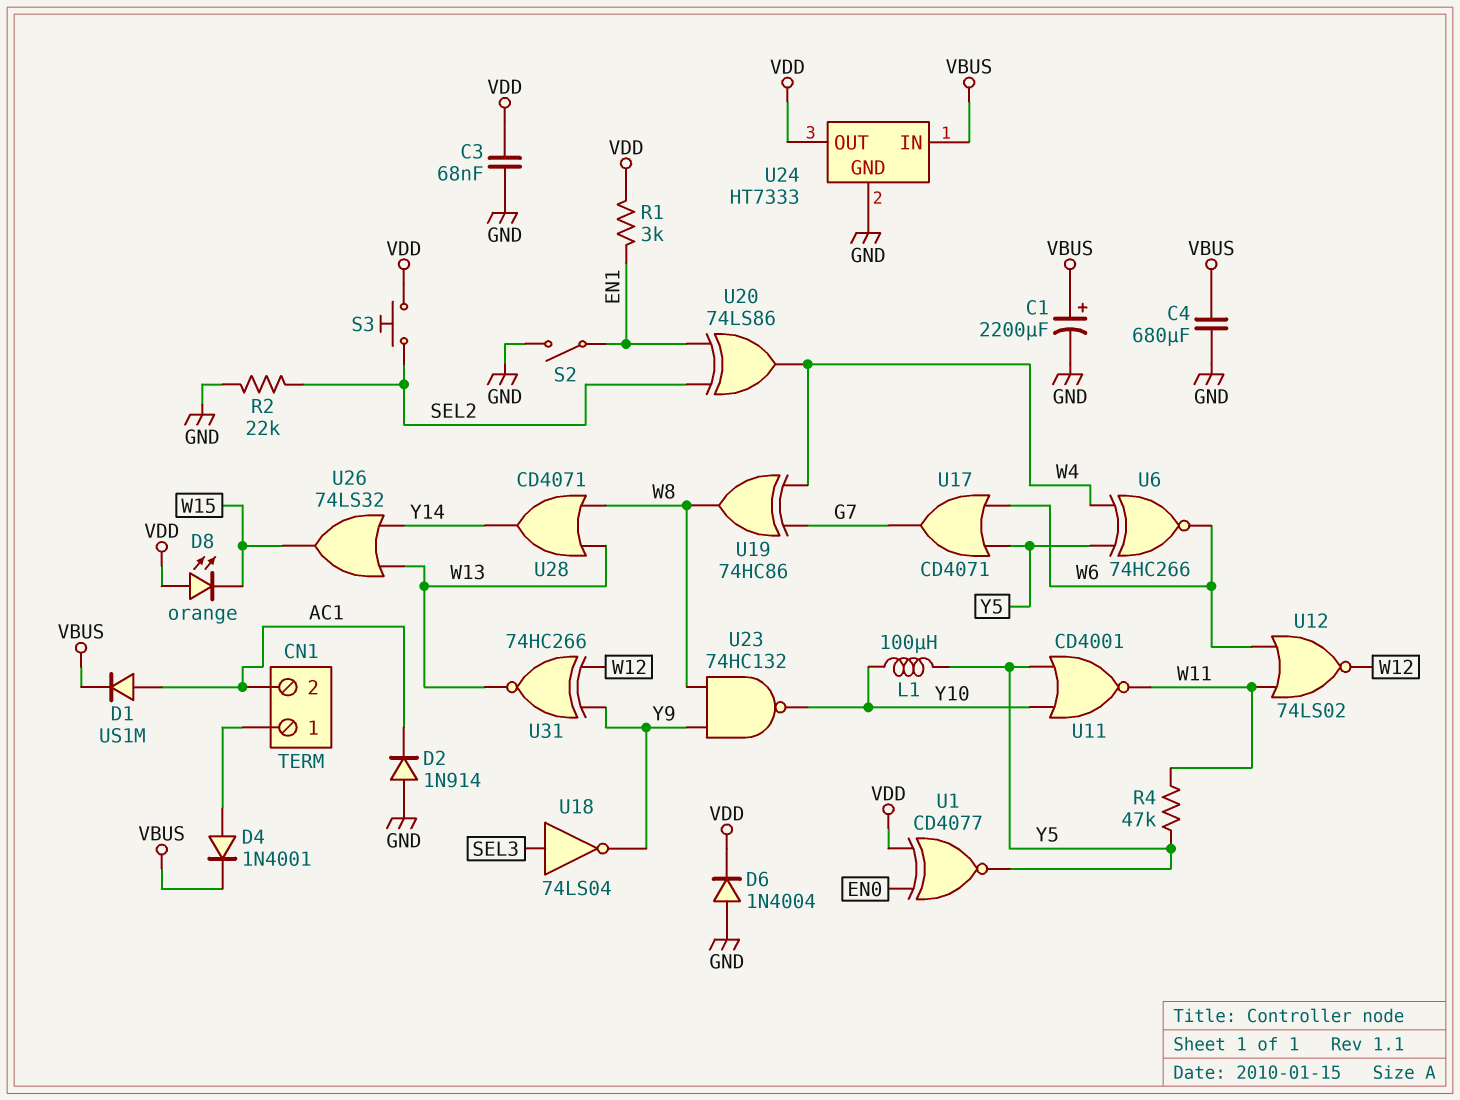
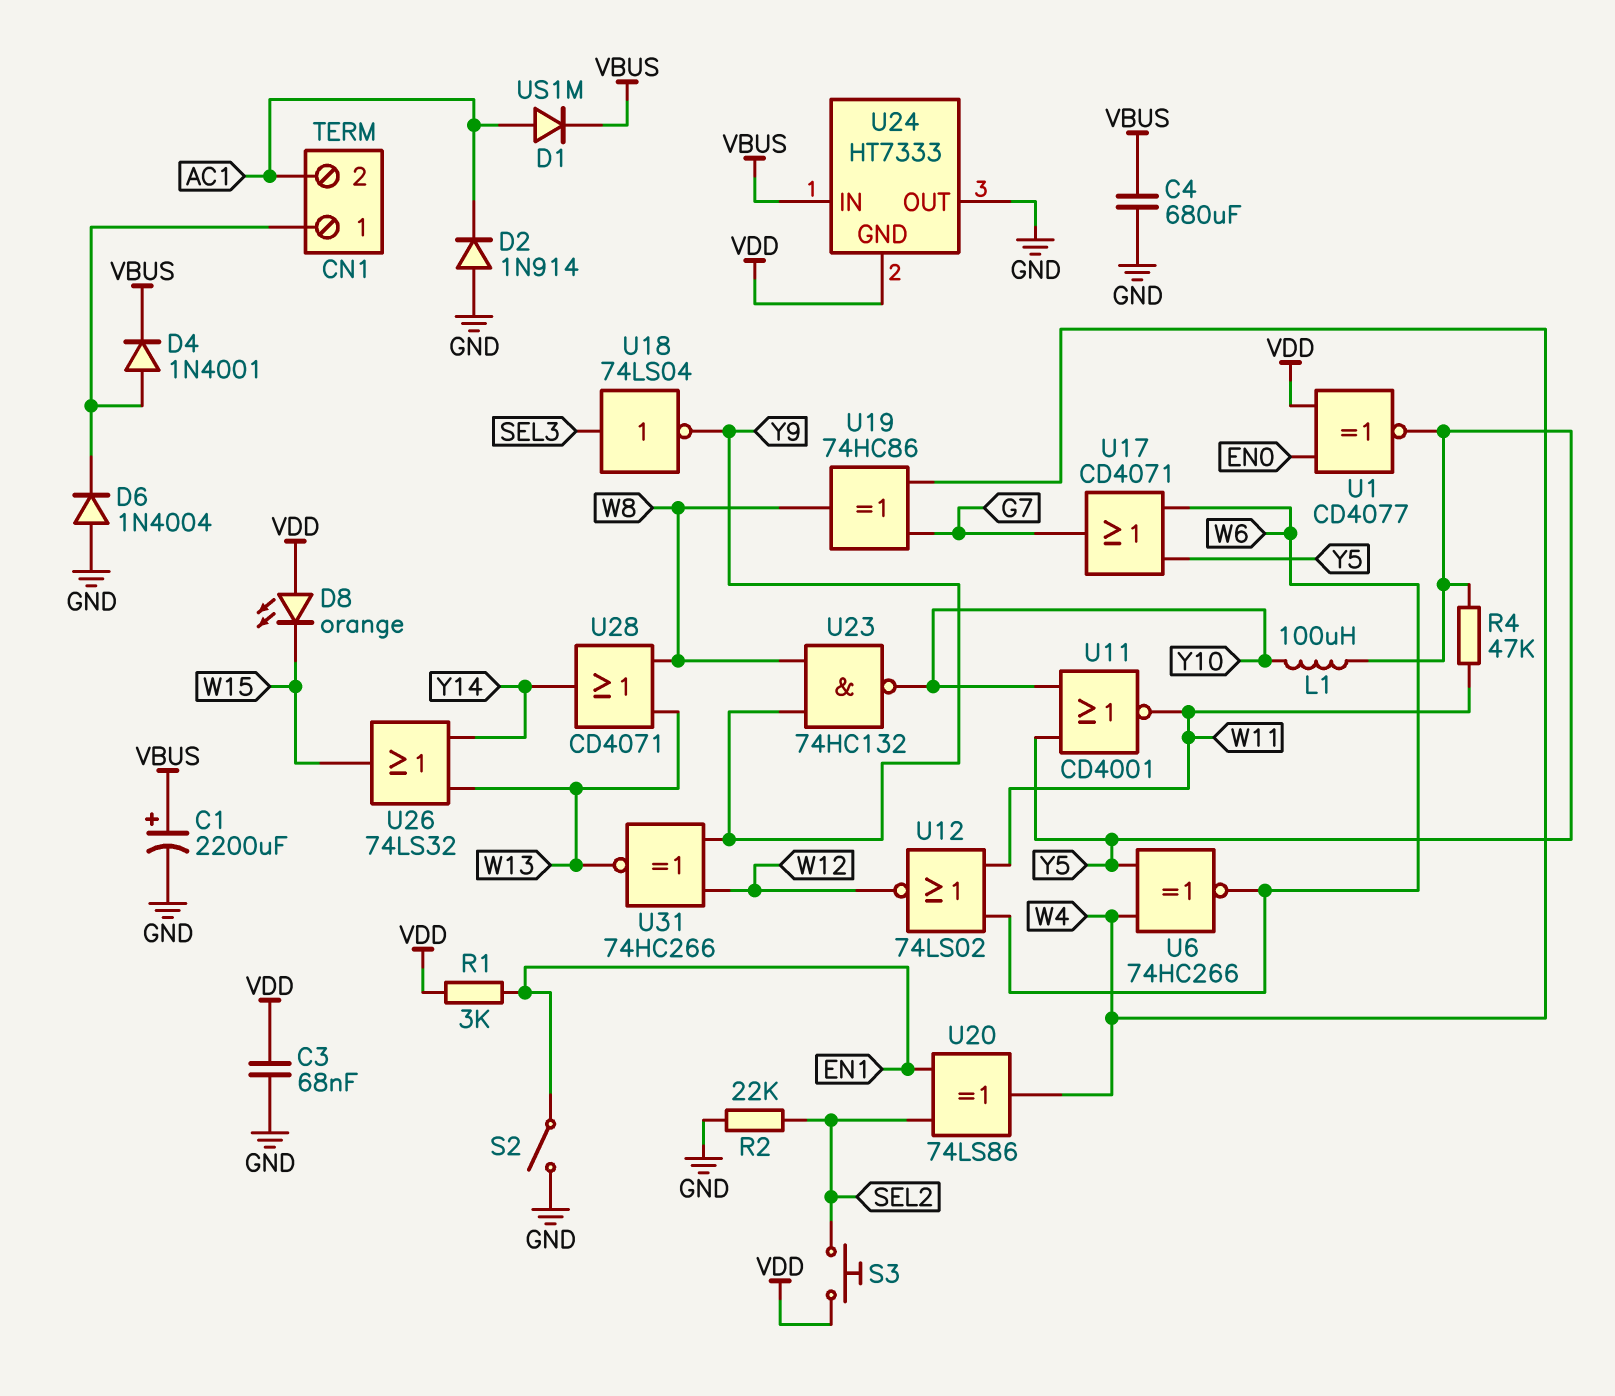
D6: diode 1N4004 (A GND, K VDD) -> diode 1N4004 (A GND, K CN1/1)
U24 pin GND: GND -> VDD
U24 pin OUT: VDD -> GND

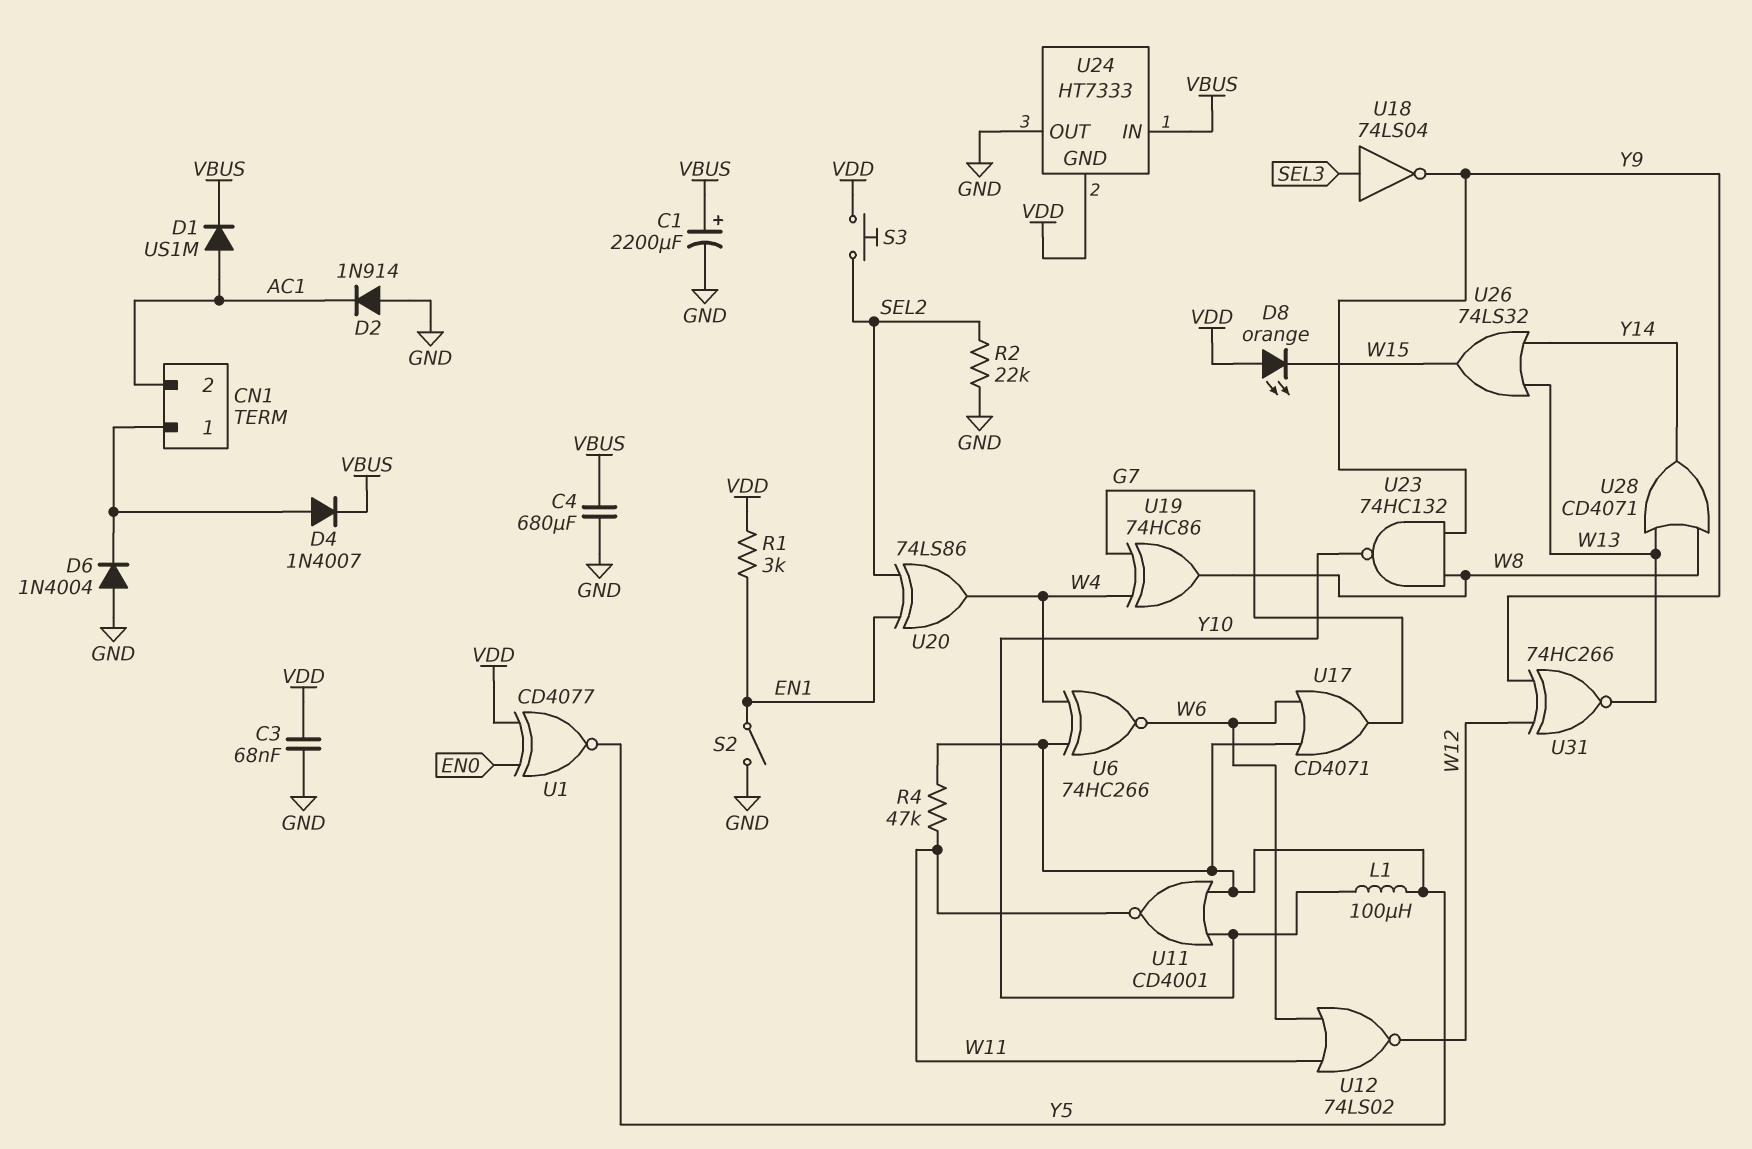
D4: diode 1N4001 (A CN1/1, K VBUS) -> diode 1N4007 (A CN1/1, K VBUS)

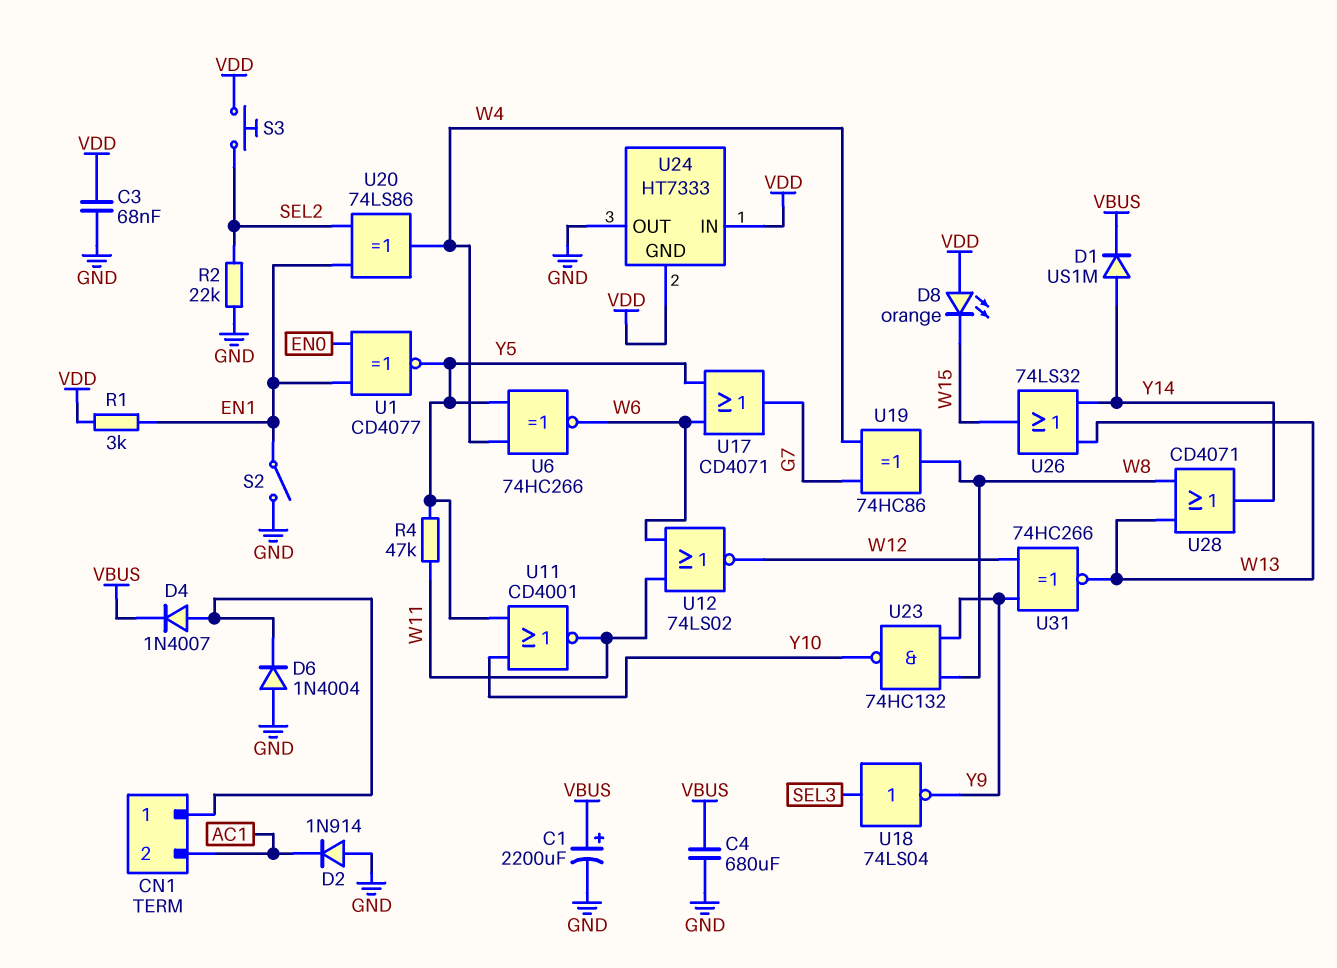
D1: diode US1M (A AC1, K VBUS) -> diode US1M (A Y14, K VBUS)
L1: 100uH (Y5, Y10) -> none
U1: XNOR CD4077 (in EN0, in VDD, out Y5) -> XNOR CD4077 (in EN0, in EN1, out Y5)
U24 pin IN: VBUS -> VDD

